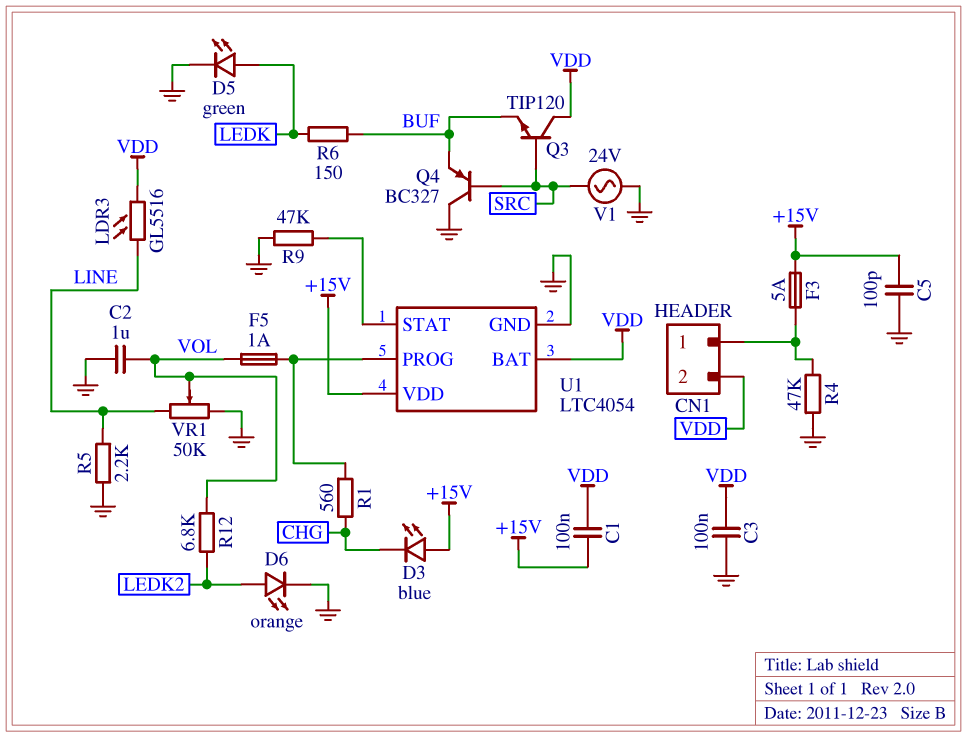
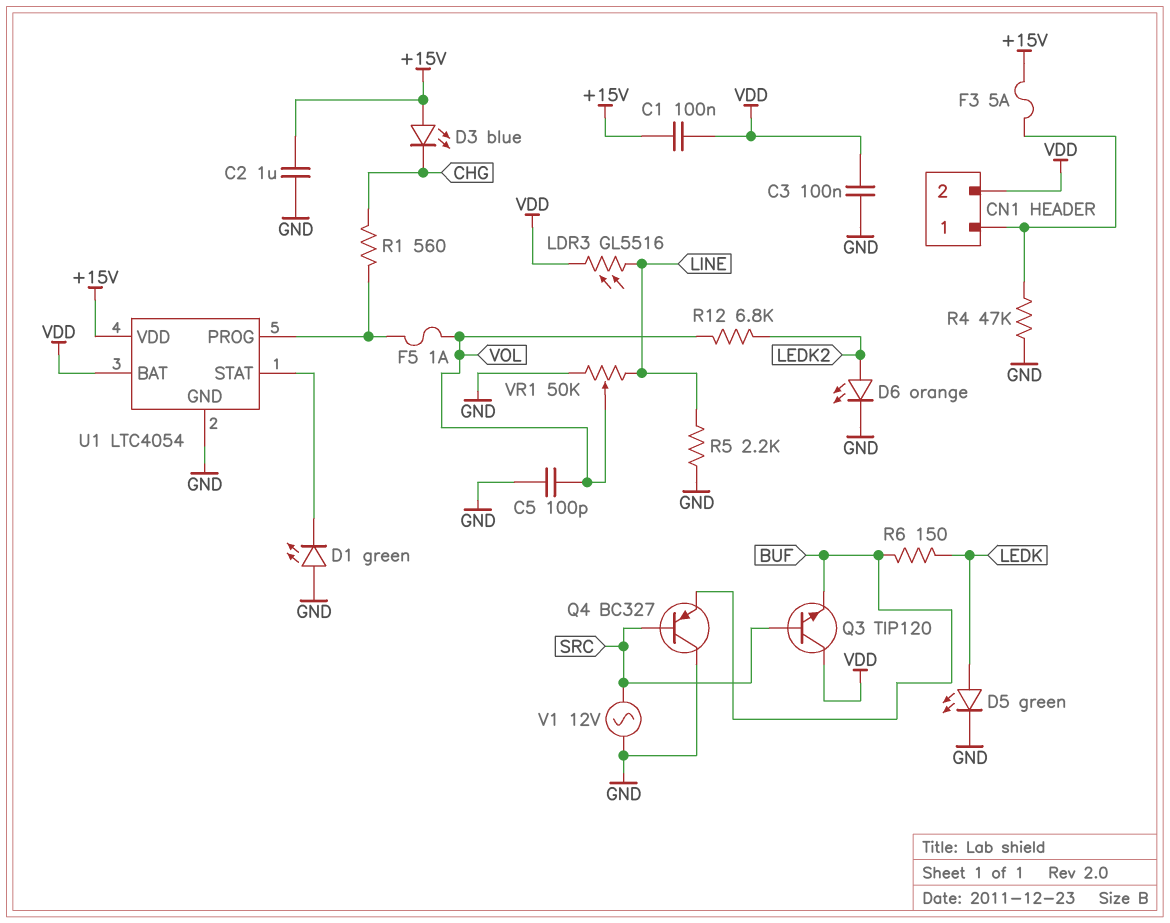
C2: 1uF (GND, VOL) -> 1uF (+15V, GND)
C5: 100pF (+15V, GND) -> 100pF (GND, VOL)
D1: none -> LED green (A GND, K U1/STAT)
R9: 47k (GND, U1/STAT) -> none
V1: AC 24V (GND, SRC) -> AC 12V (GND, SRC)

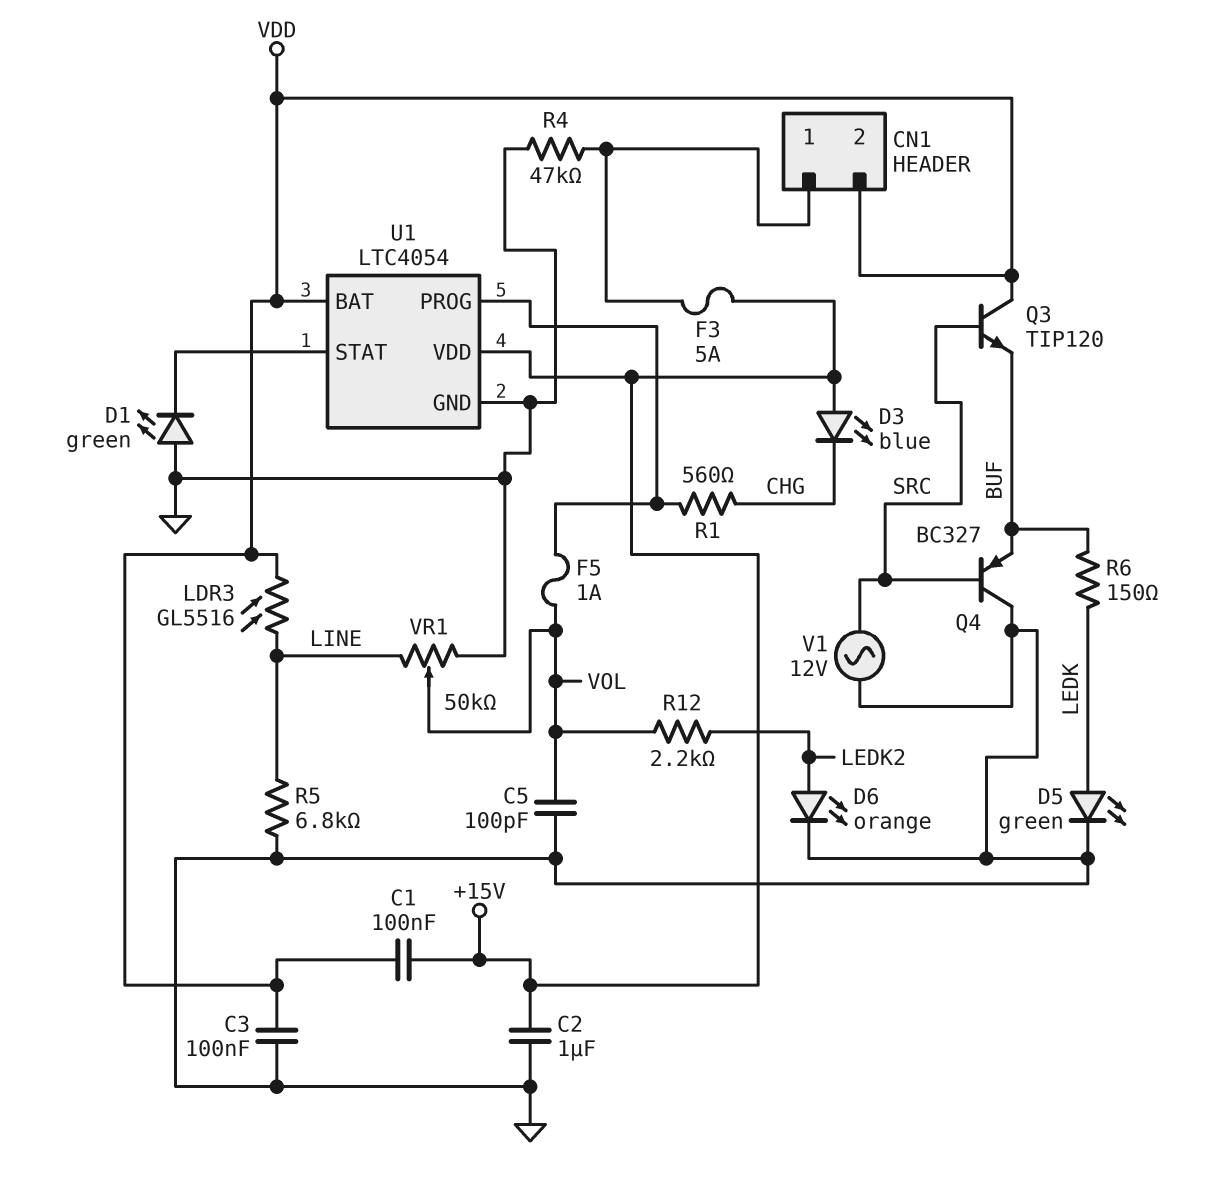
R5: 2.2k (GND, LINE) -> 6.8k (GND, LINE)
R12: 6.8k (LEDK2, VOL) -> 2.2k (LEDK2, VOL)

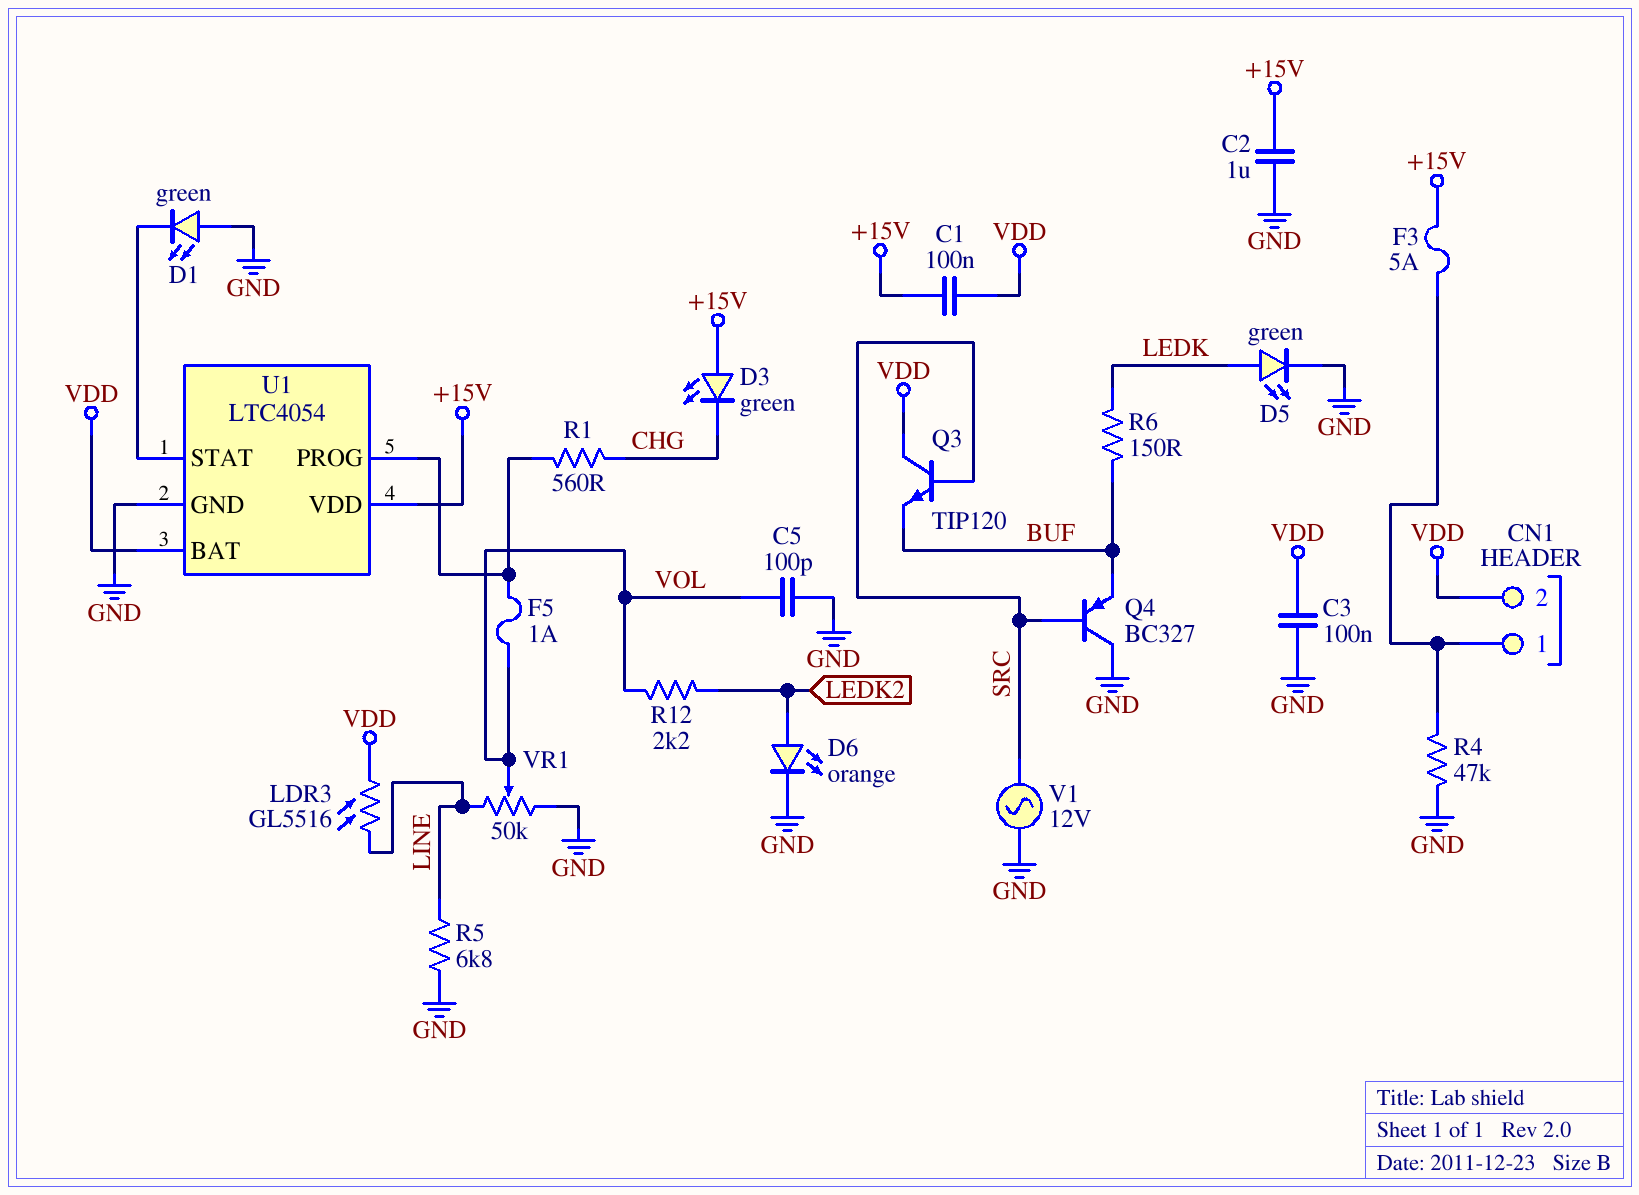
D3: LED blue (A +15V, K CHG) -> LED green (A +15V, K CHG)

